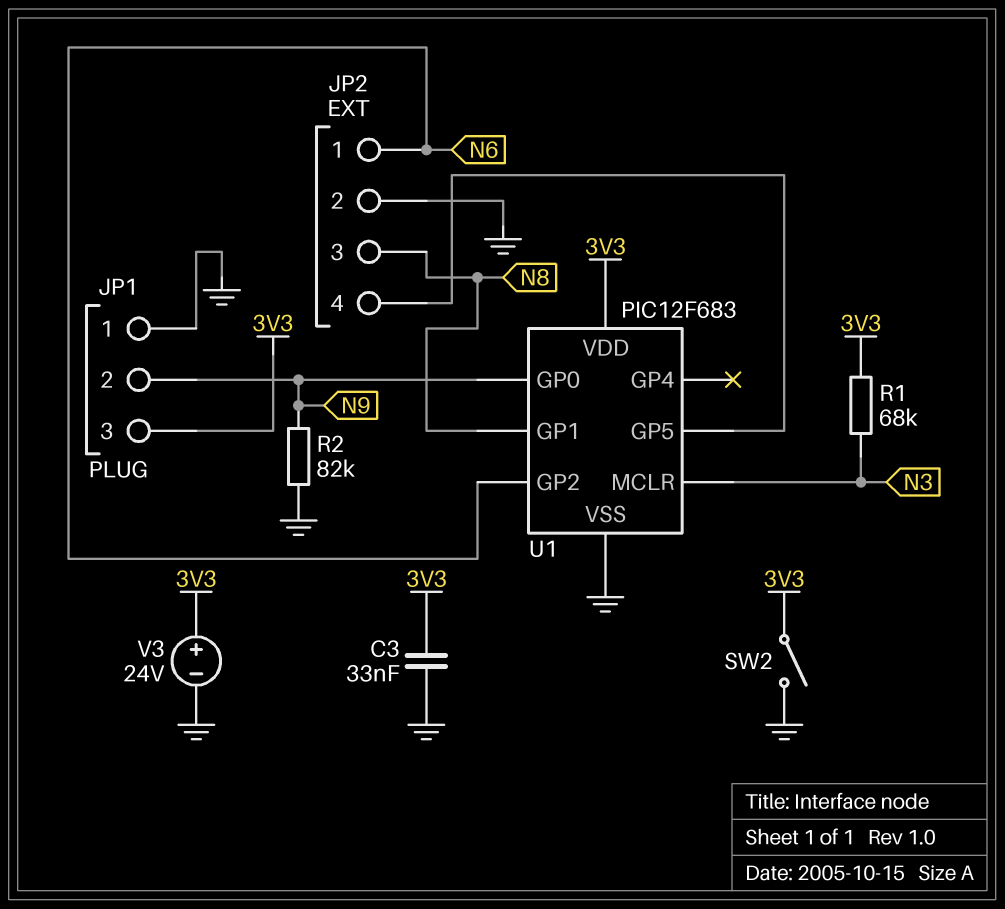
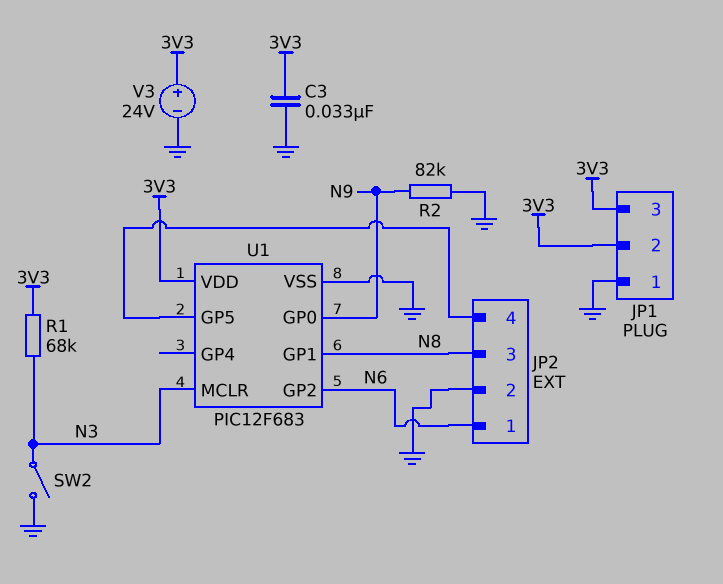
JP1 pin 2: N9 -> 3V3
SW2: switch (3V3, GND) -> switch (GND, N3)

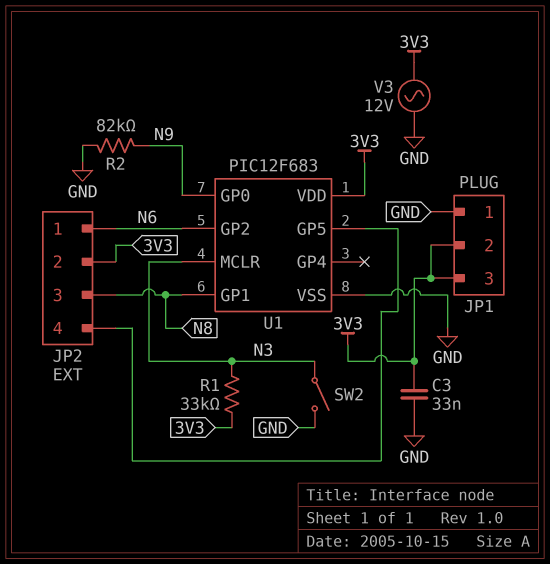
JP2 pin 2: GND -> 3V3
R1: 68k (3V3, N3) -> 33k (3V3, N3)
V3: 24V (plus 3V3, minus GND) -> AC 12V (3V3, GND)

